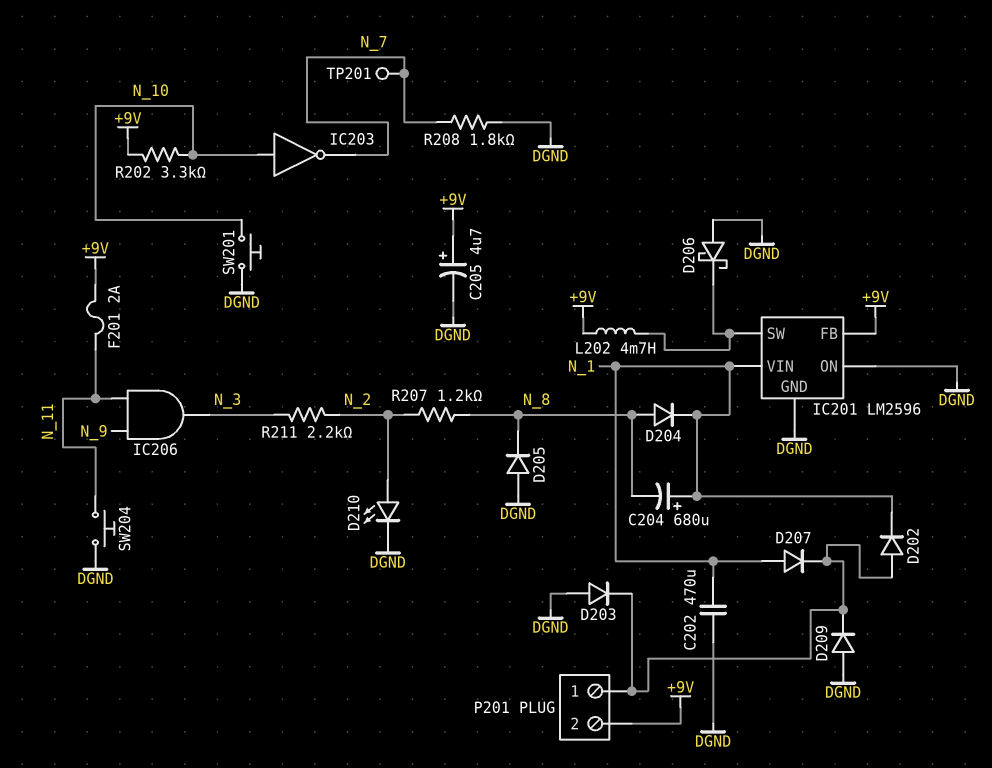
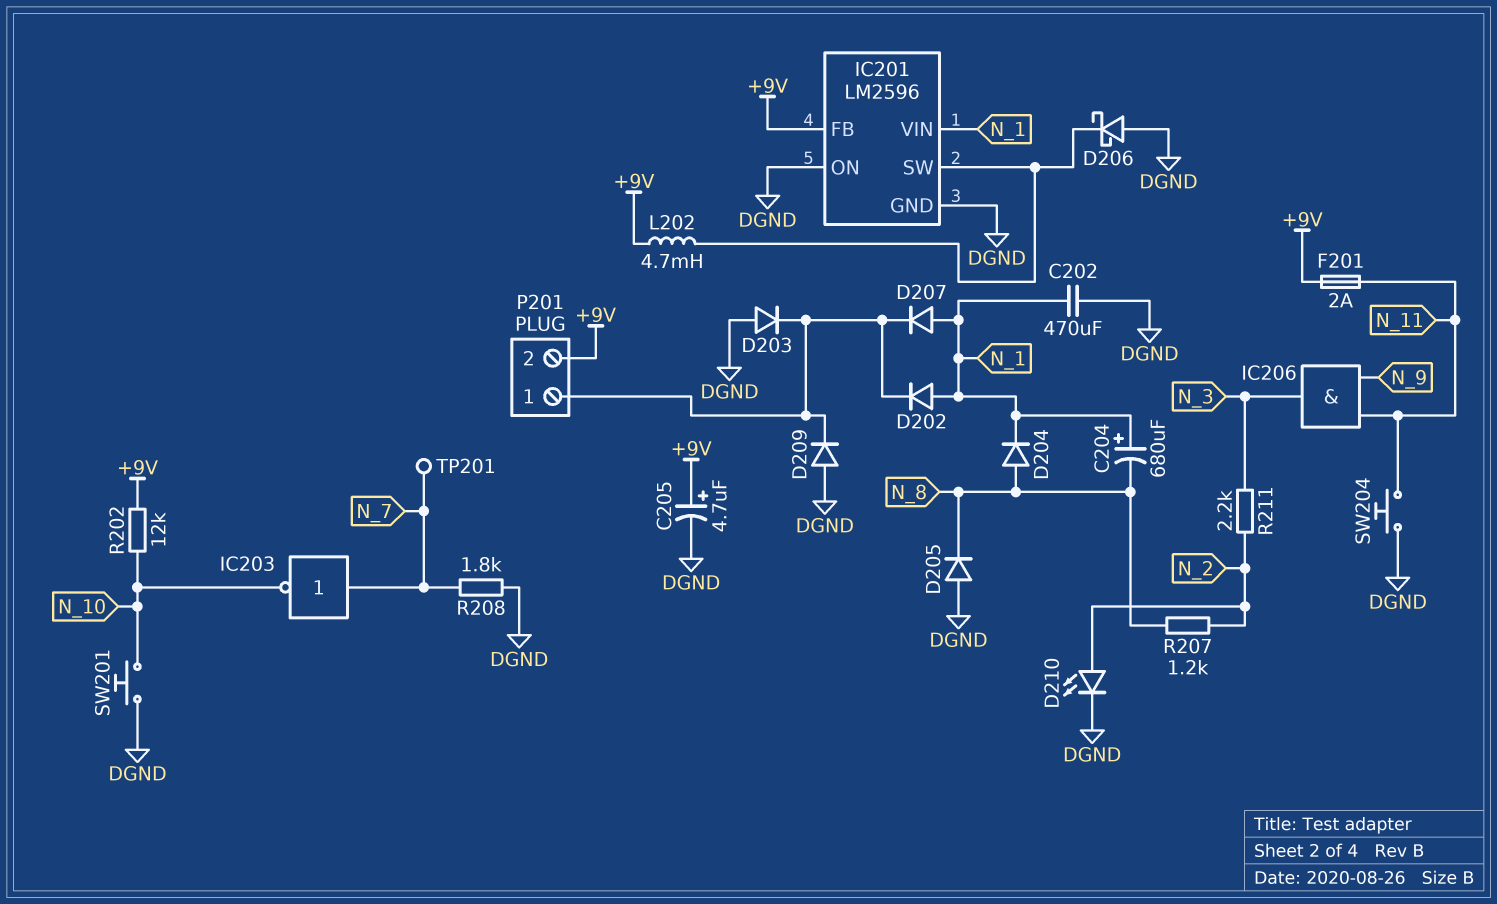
D202: diode (A P201/1, K N_1) -> diode (A N_1, K P201/1)
IC203: NOT (in N_10, out N_7) -> NOT (in N_7, out N_10)
R202: 3.3k (+9V, N_10) -> 12k (+9V, N_10)

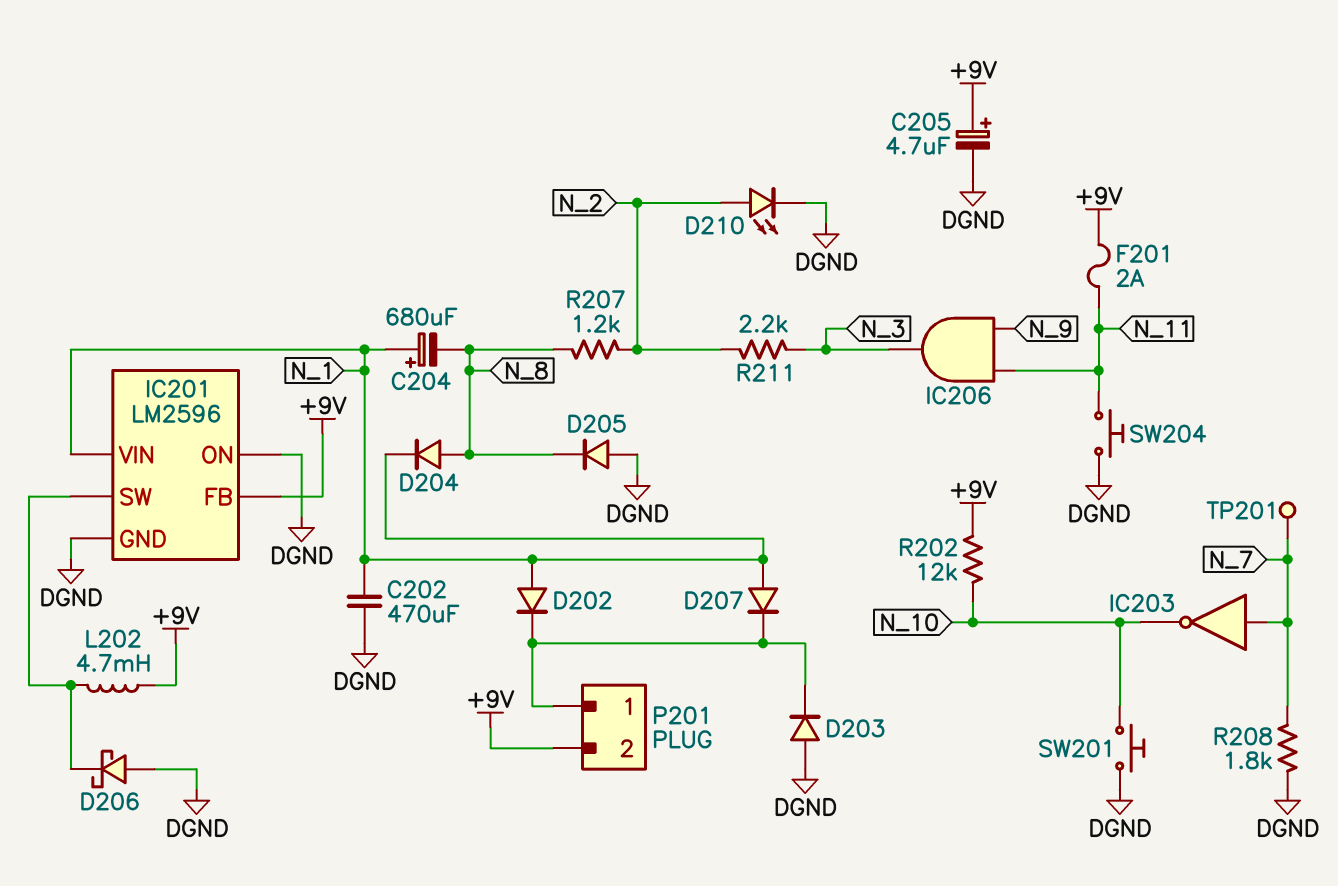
D209: diode (A DGND, K P201/1) -> none

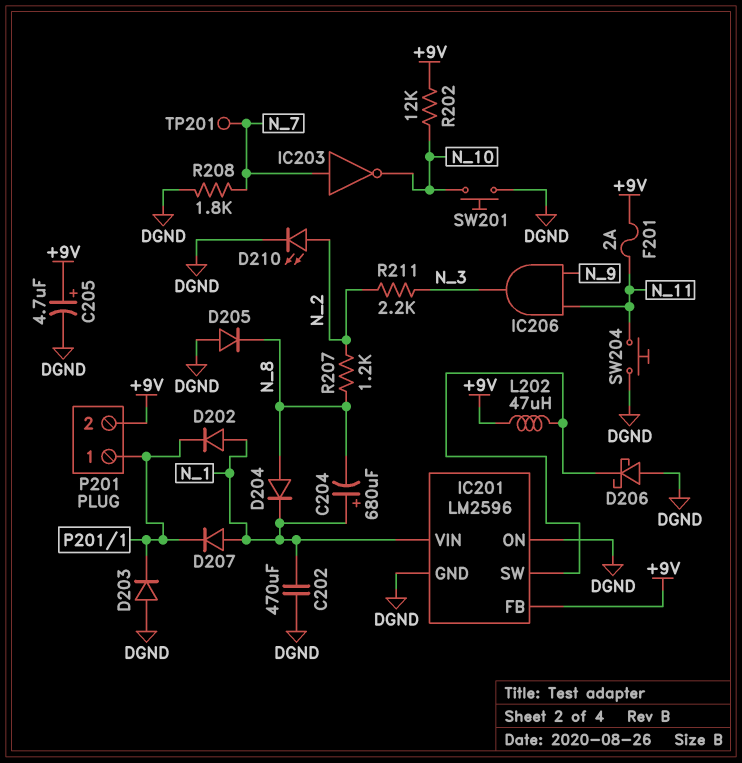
L202: 4.7mH (+9V, IC201/SW) -> 47uH (+9V, IC201/SW)

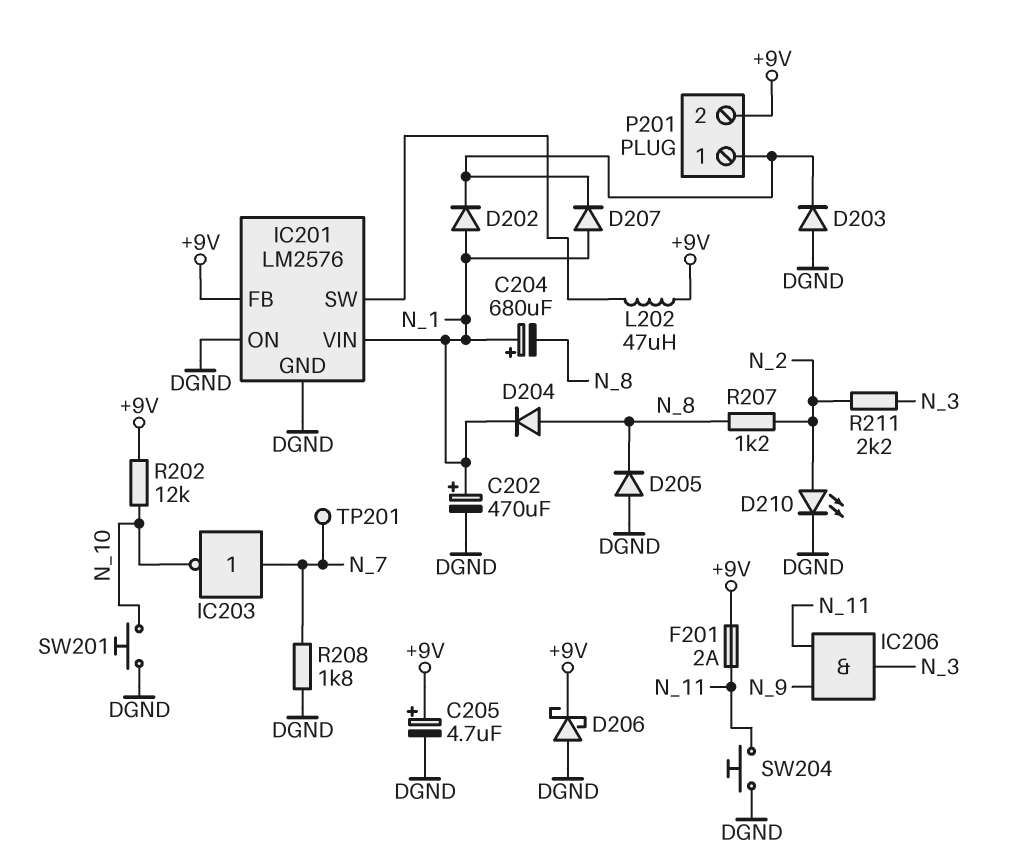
C202: 470uF (DGND, N_1) -> 470uF (plus N_1, minus DGND)
D206: schottky (A DGND, K IC201/SW) -> schottky (A DGND, K +9V)
IC201: LM2596 -> LM2576

